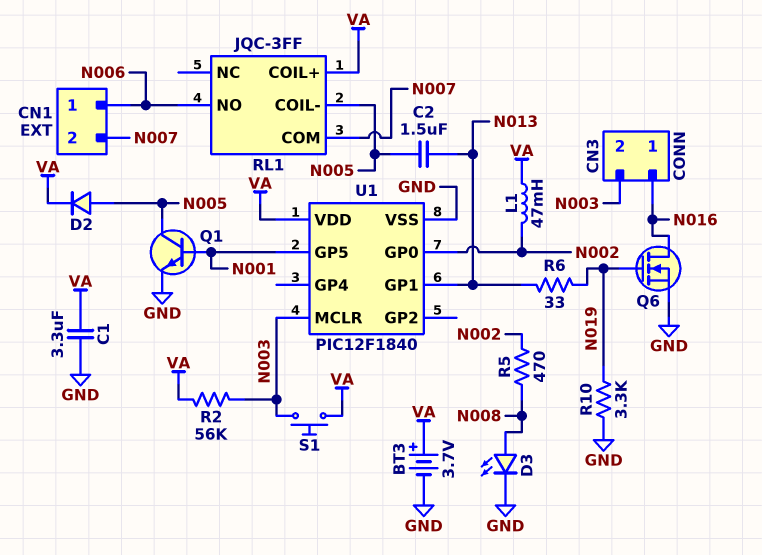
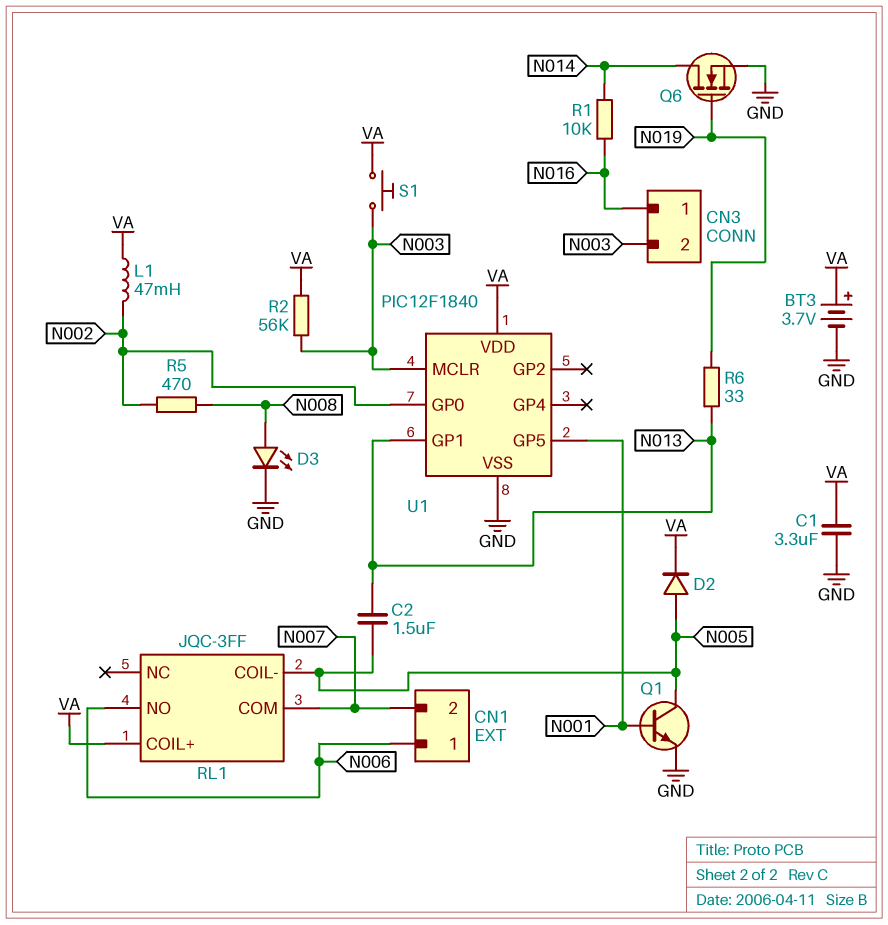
Q6: NMOS (G N019, D N016, S GND) -> NMOS (G N019, D N014, S GND)
R1: none -> 10k (N014, N016)
R10: 3.3k (GND, N019) -> none

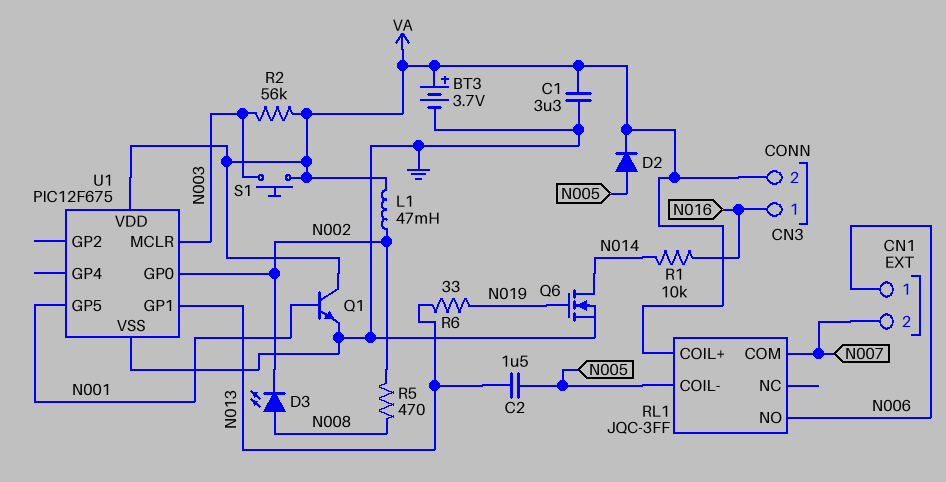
CN3 pin 2: N003 -> VA
D3: LED (A N008, K GND) -> LED (A N008, K N002)
Q1: NPN (B N001, C N005, E GND) -> NPN (B N001, C VA, E GND)
U1: PIC12F1840 -> PIC12F675

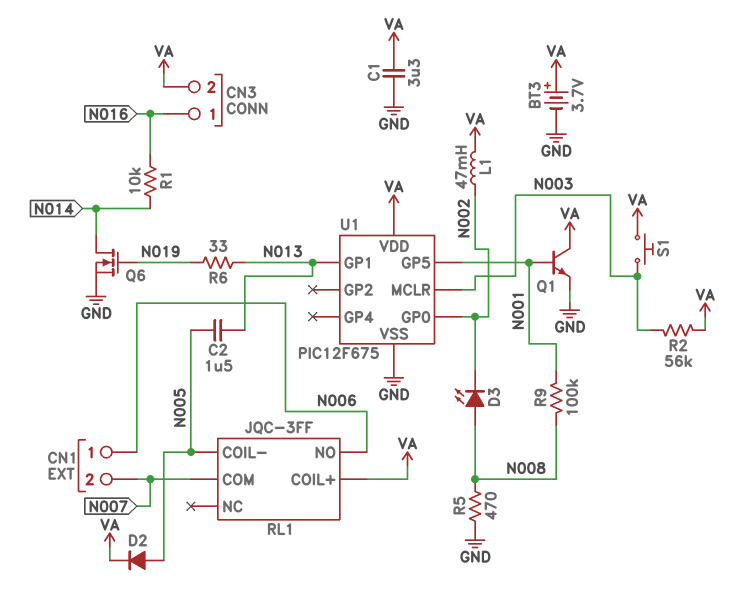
R5: 470 (N002, N008) -> 470 (GND, N008)
R9: none -> 100k (N001, N008)

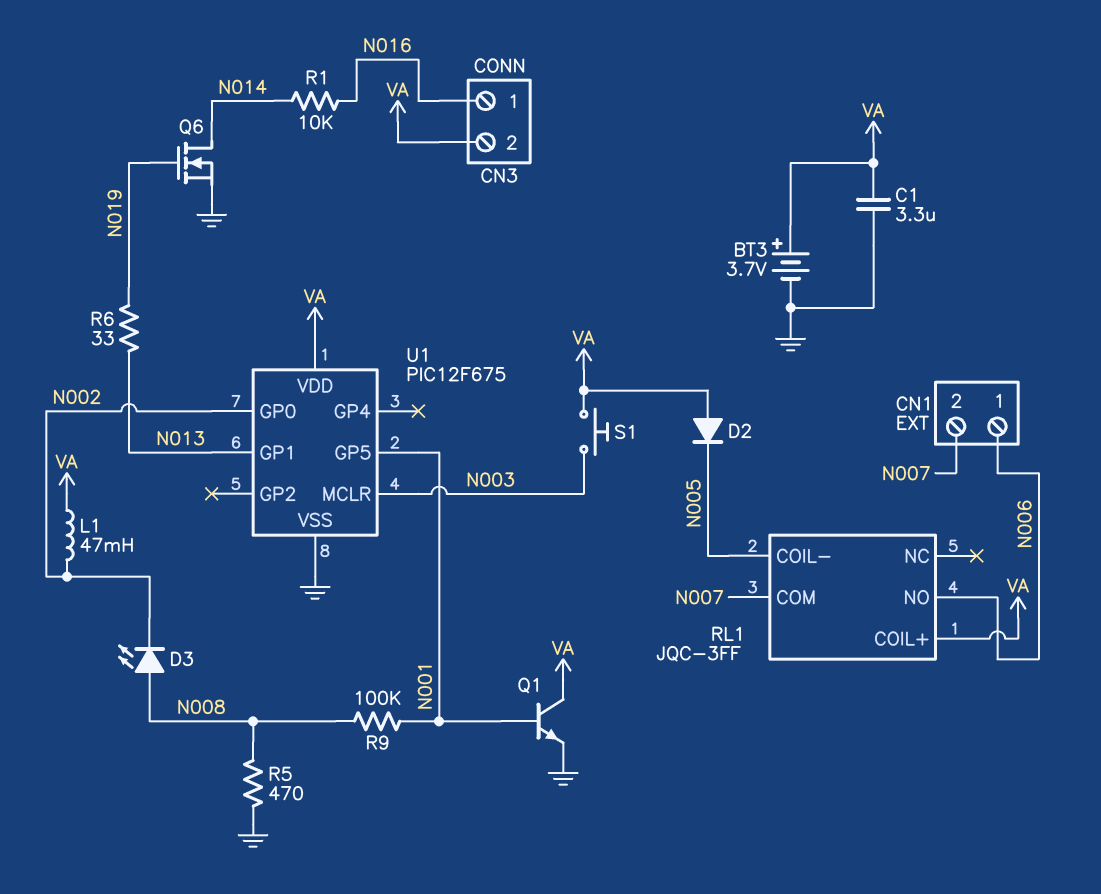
C2: 1.5uF (N005, N013) -> none
D2: diode (A N005, K VA) -> diode (A VA, K N005)
R2: 56k (N003, VA) -> none

